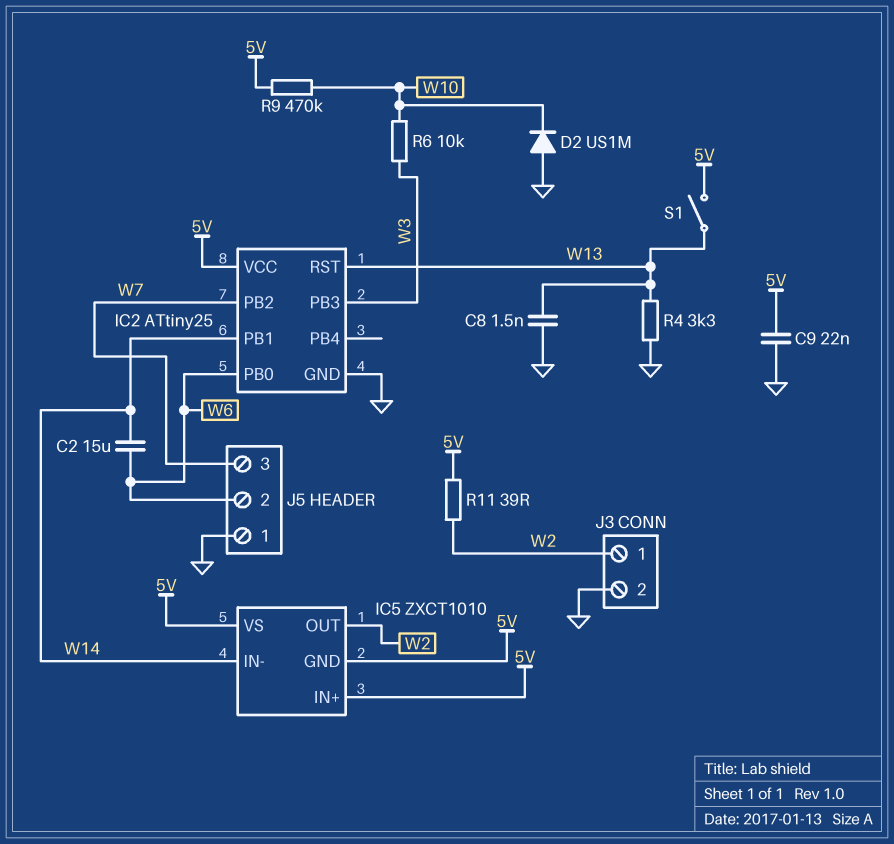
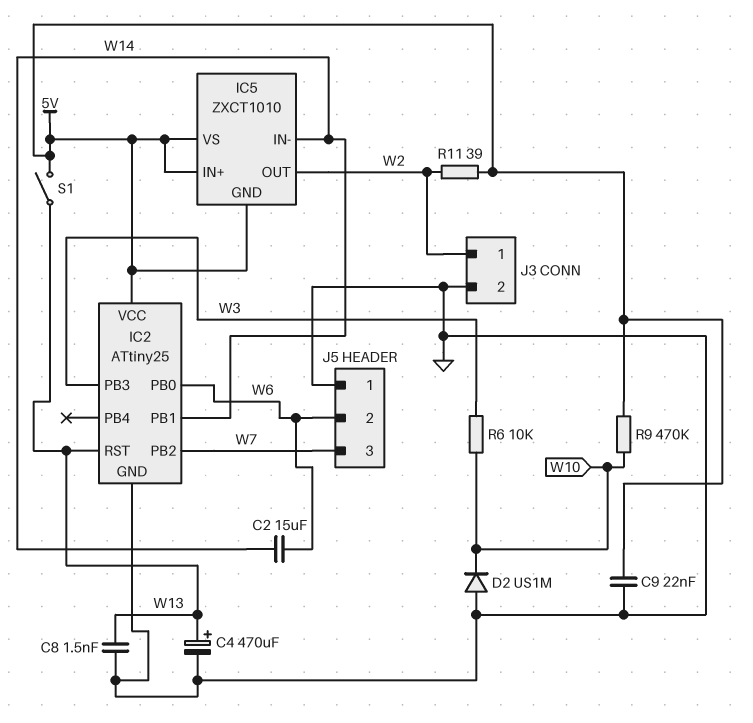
C4: none -> 470uF (plus W13, minus GND)
R4: 3.3k (GND, W13) -> none

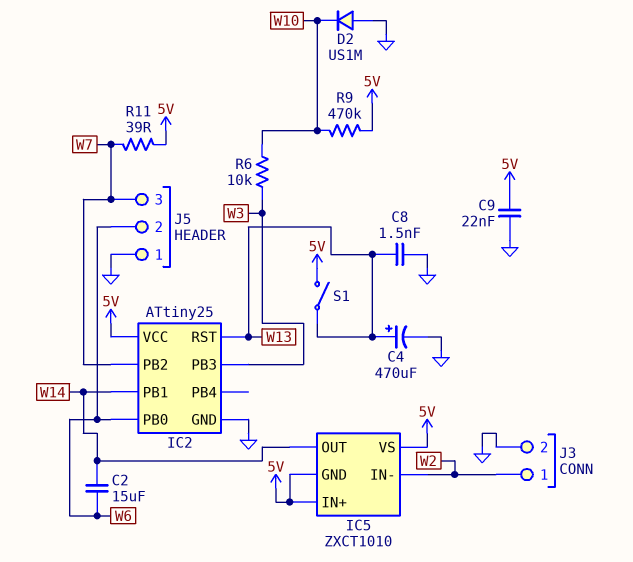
IC5 pin IN-: W14 -> W2
IC5 pin OUT: W2 -> W14
R11: 39 (5V, W2) -> 39 (5V, W7)

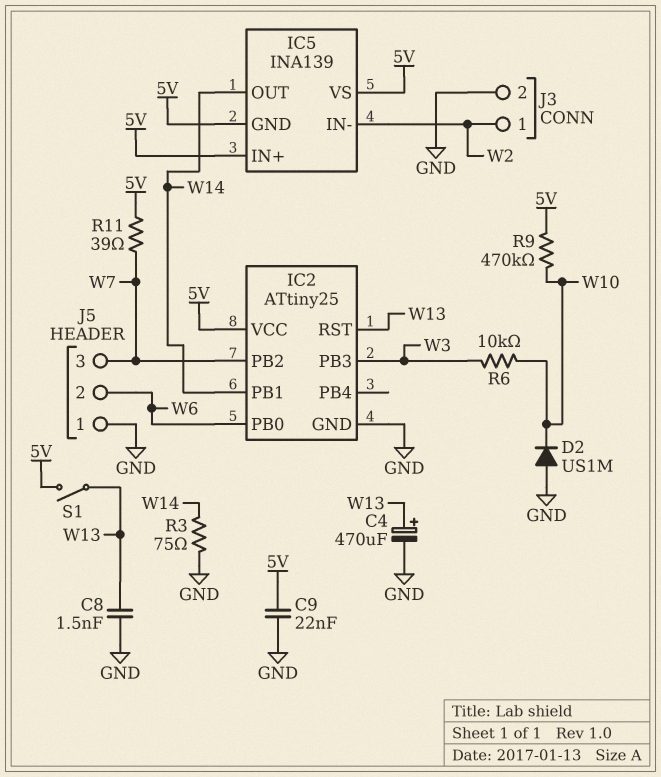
C2: 15uF (W6, W14) -> none
IC5: ZXCT1010 -> INA139
R3: none -> 75 (GND, W14)

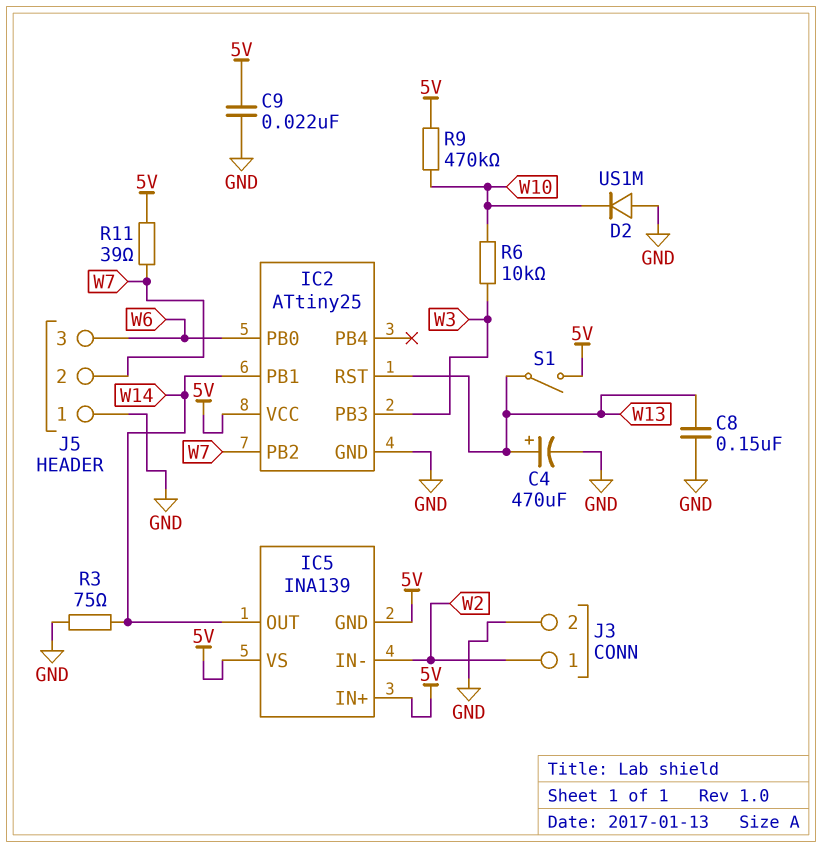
C8: 1.5nF (GND, W13) -> 150nF (GND, W13)
J5 pin 2: W6 -> W7
J5 pin 3: W7 -> W6

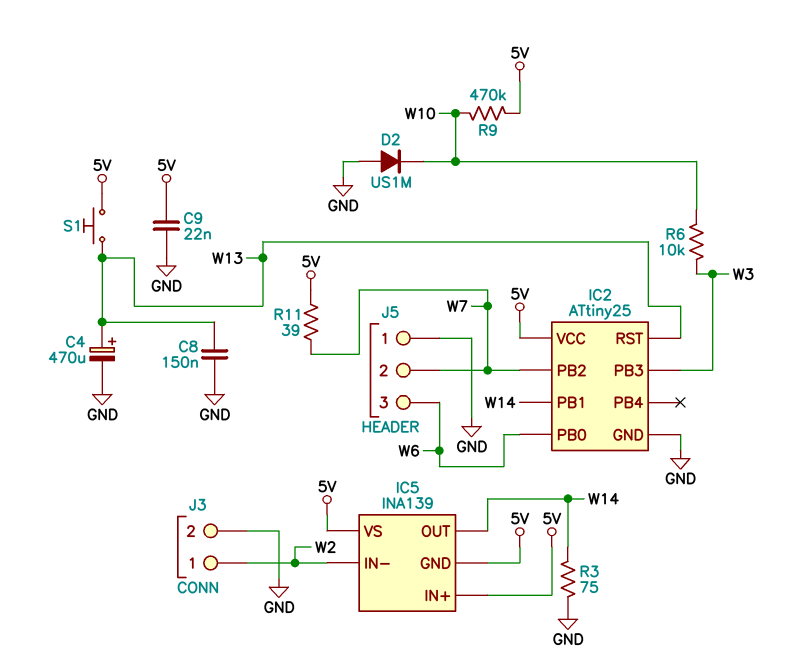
S1: switch (5V, W13) -> button (5V, W13)

